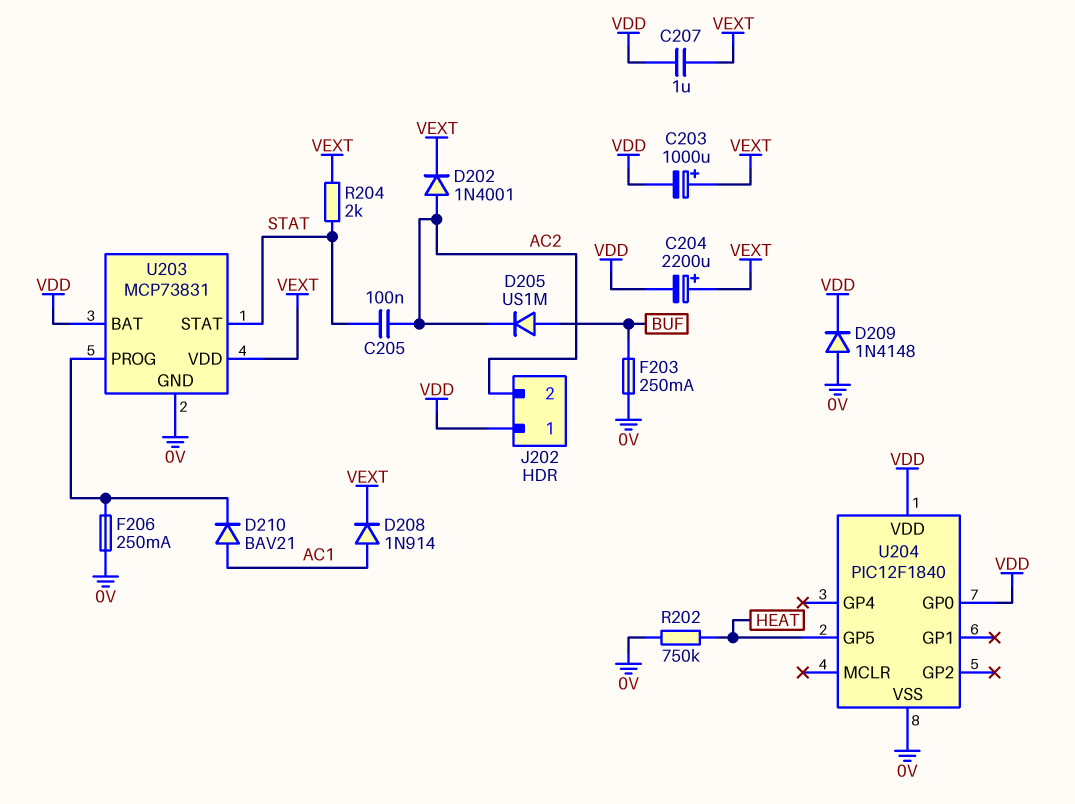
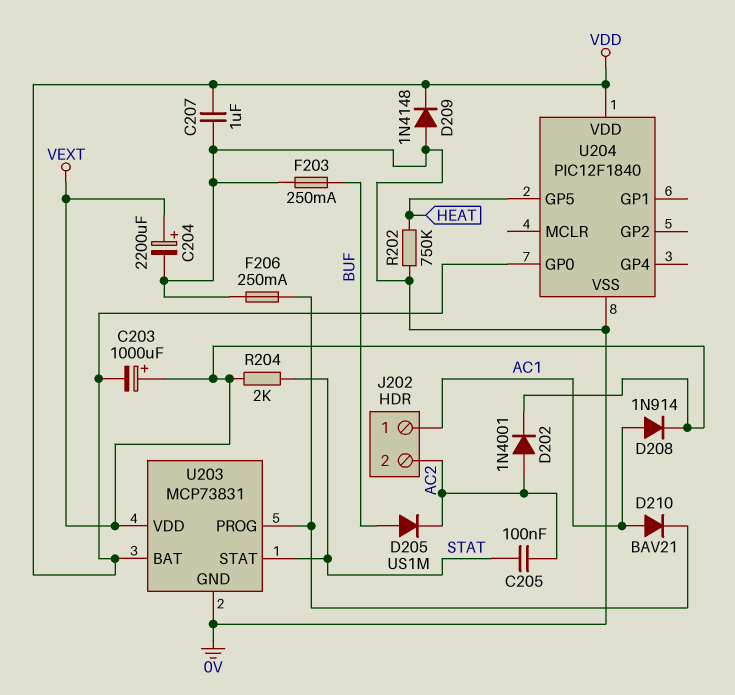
C204: 2200uF (plus VEXT, minus VDD) -> 2200uF (plus VEXT, minus 0V)
C207: 1uF (VDD, VEXT) -> 1uF (0V, VDD)
J202 pin 1: VDD -> AC1

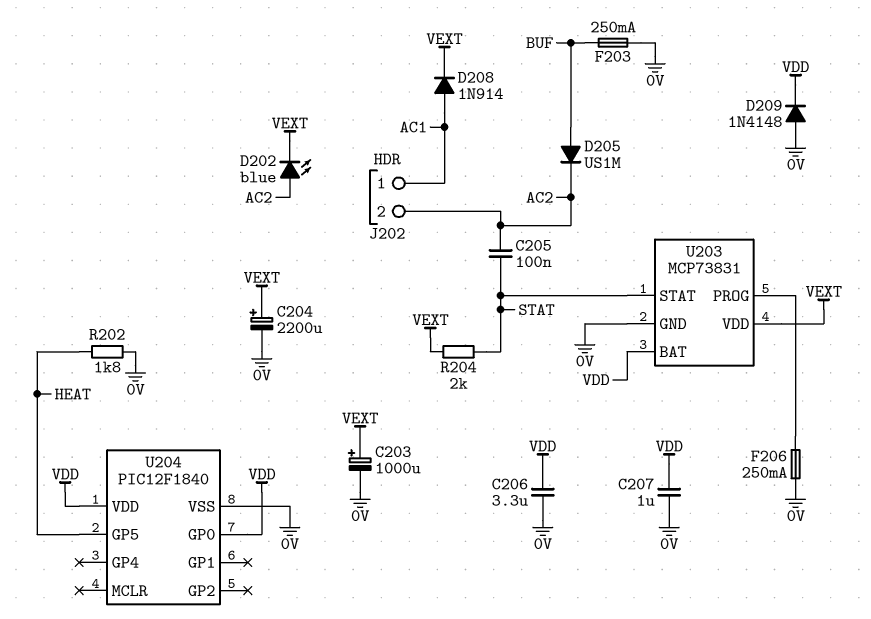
C203: 1000uF (plus VEXT, minus VDD) -> 1000uF (plus VEXT, minus 0V)
C206: none -> 3.3uF (0V, VDD)
D202: diode 1N4001 (A AC2, K VEXT) -> LED blue (A AC2, K VEXT)
D210: diode BAV21 (A AC1, K U203/PROG) -> none
R202: 750k (0V, HEAT) -> 1.8k (0V, HEAT)

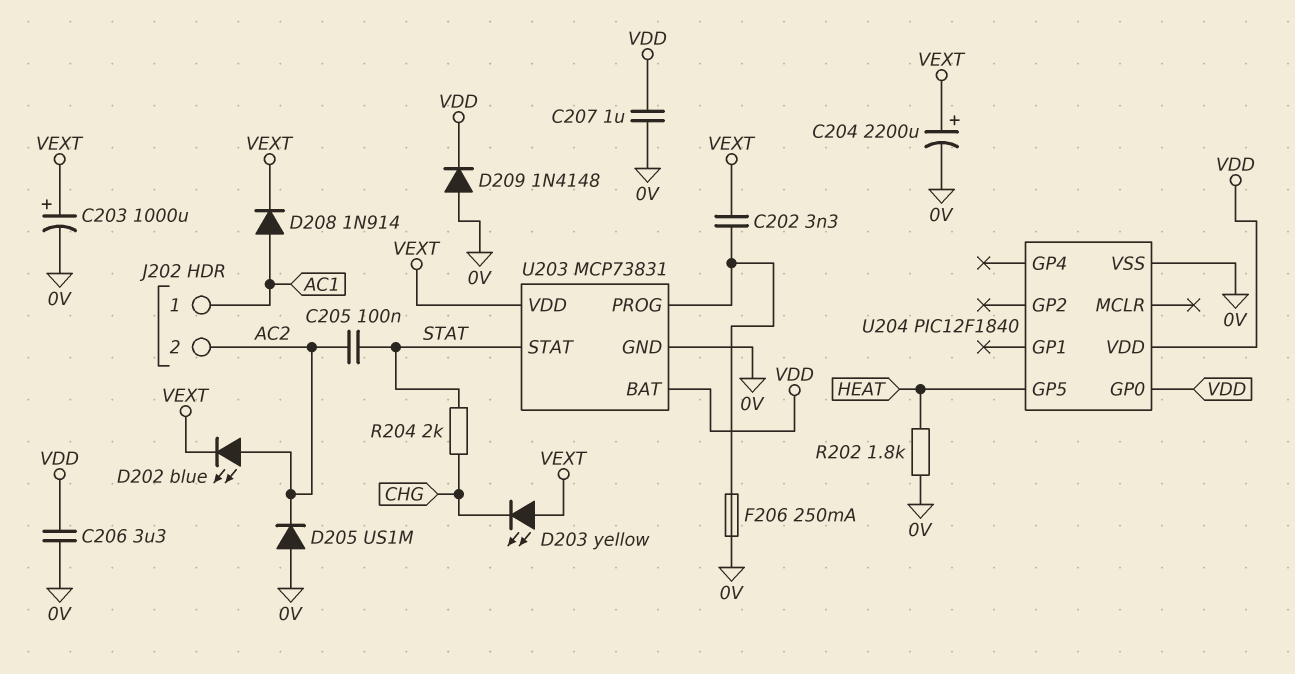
C202: none -> 3.3nF (U203/PROG, VEXT)
D203: none -> LED yellow (A VEXT, K CHG)
D205: diode US1M (A BUF, K AC2) -> diode US1M (A 0V, K AC2)
F203: 250mA (0V, BUF) -> none
R204: 2k (STAT, VEXT) -> 2k (CHG, STAT)

